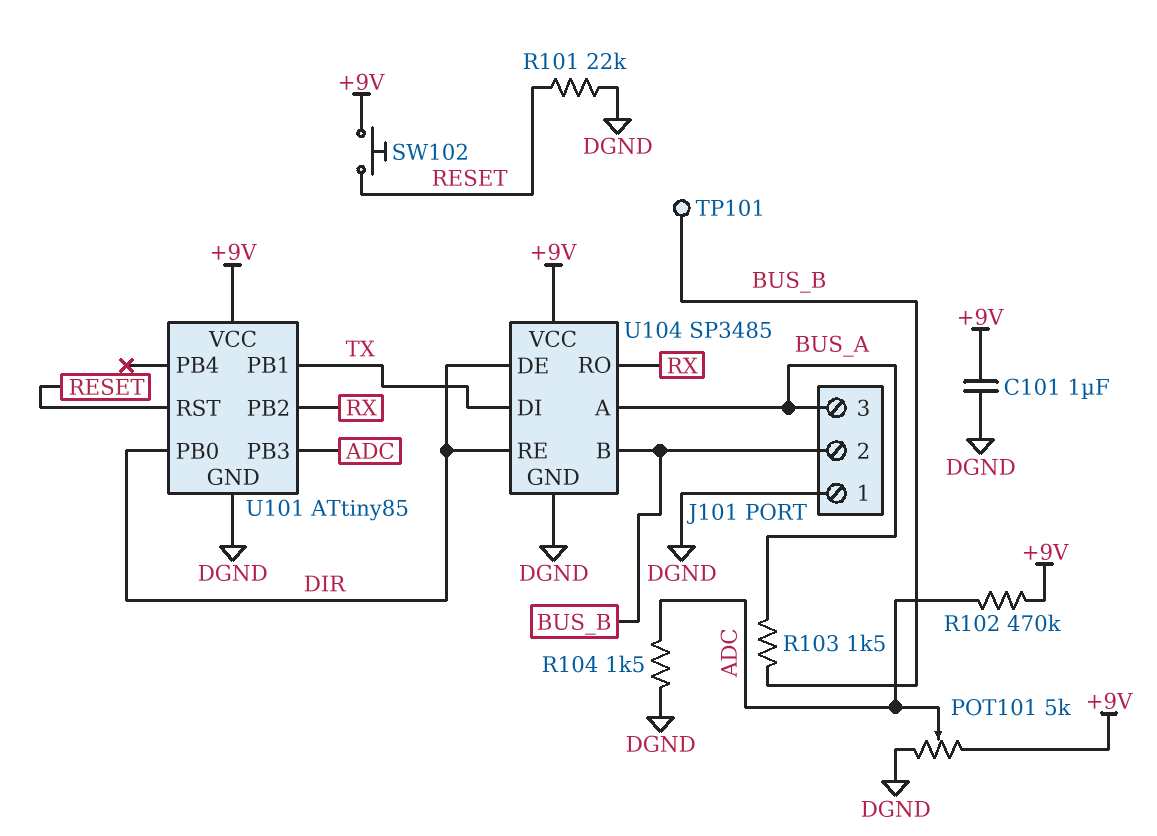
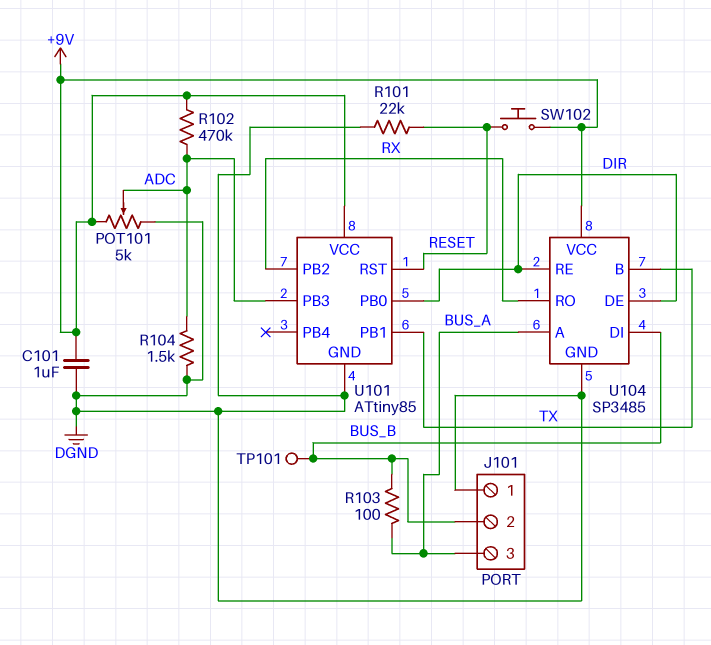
R103: 1.5k (BUS_A, BUS_B) -> 100 (BUS_A, BUS_B)
U104 pin B: BUS_B -> TX
U104 pin DI: TX -> BUS_B

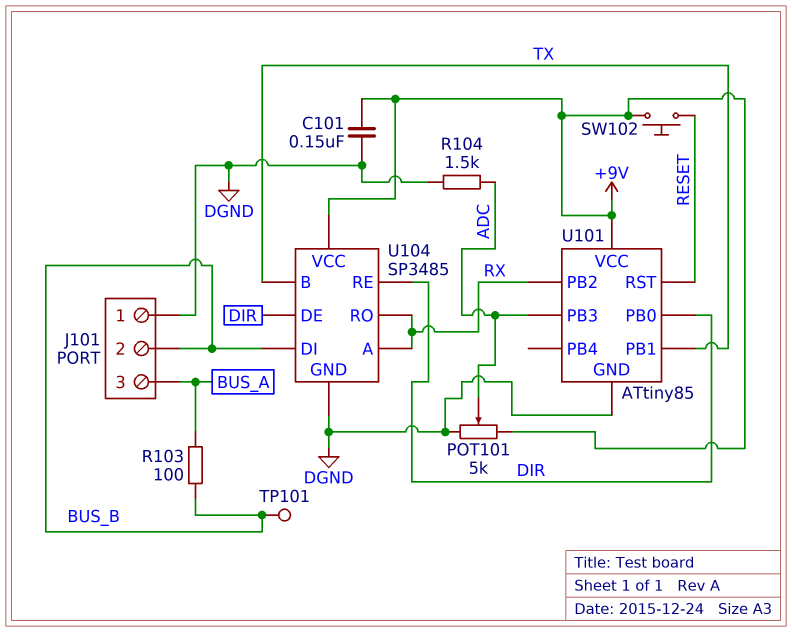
C101: 1uF (+9V, DGND) -> 150nF (+9V, DGND)
R101: 22k (DGND, RESET) -> none
R102: 470k (+9V, ADC) -> none
U104 pin A: BUS_A -> RX

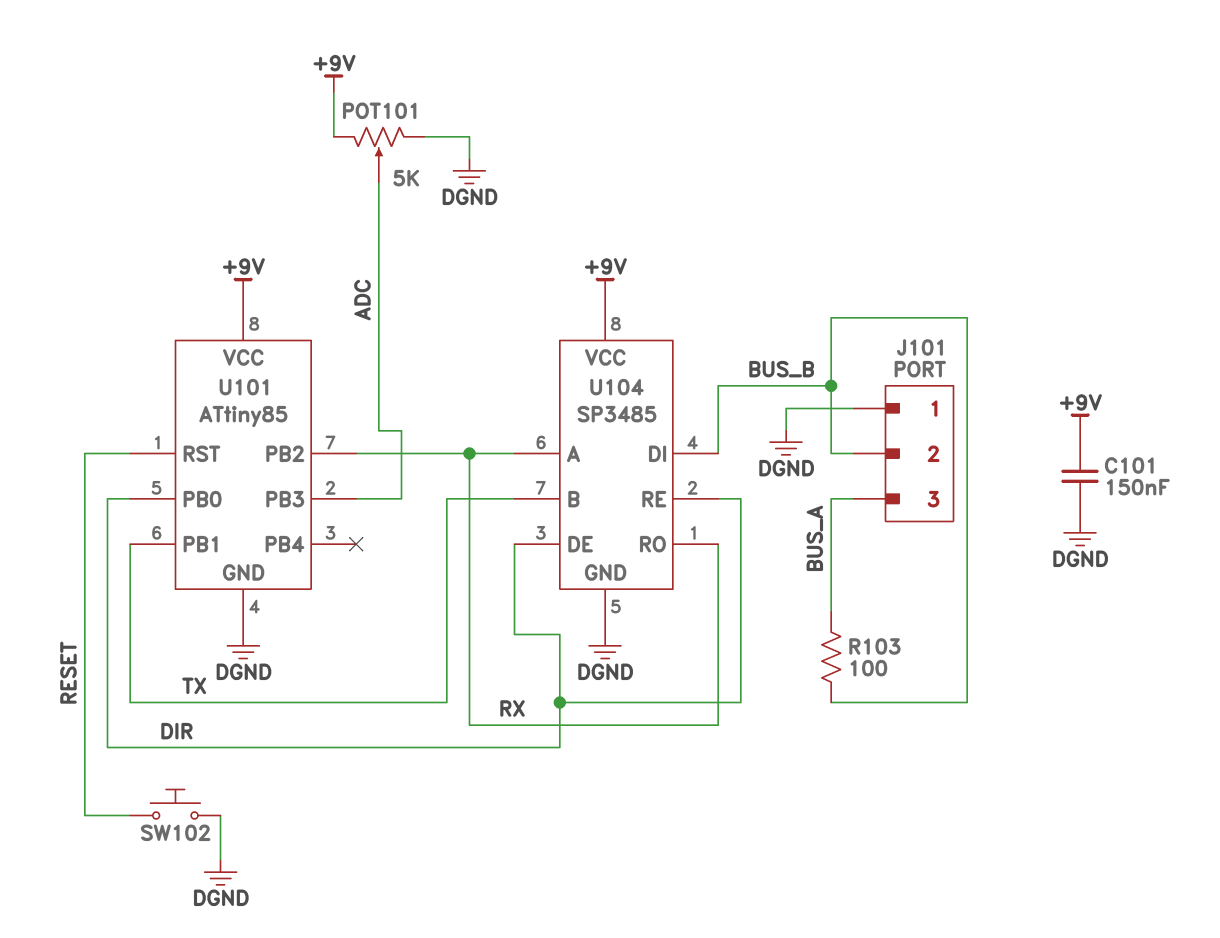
R104: 1.5k (ADC, DGND) -> none
SW102: button (+9V, RESET) -> button (DGND, RESET)
TP101: test point (BUS_B) -> none

